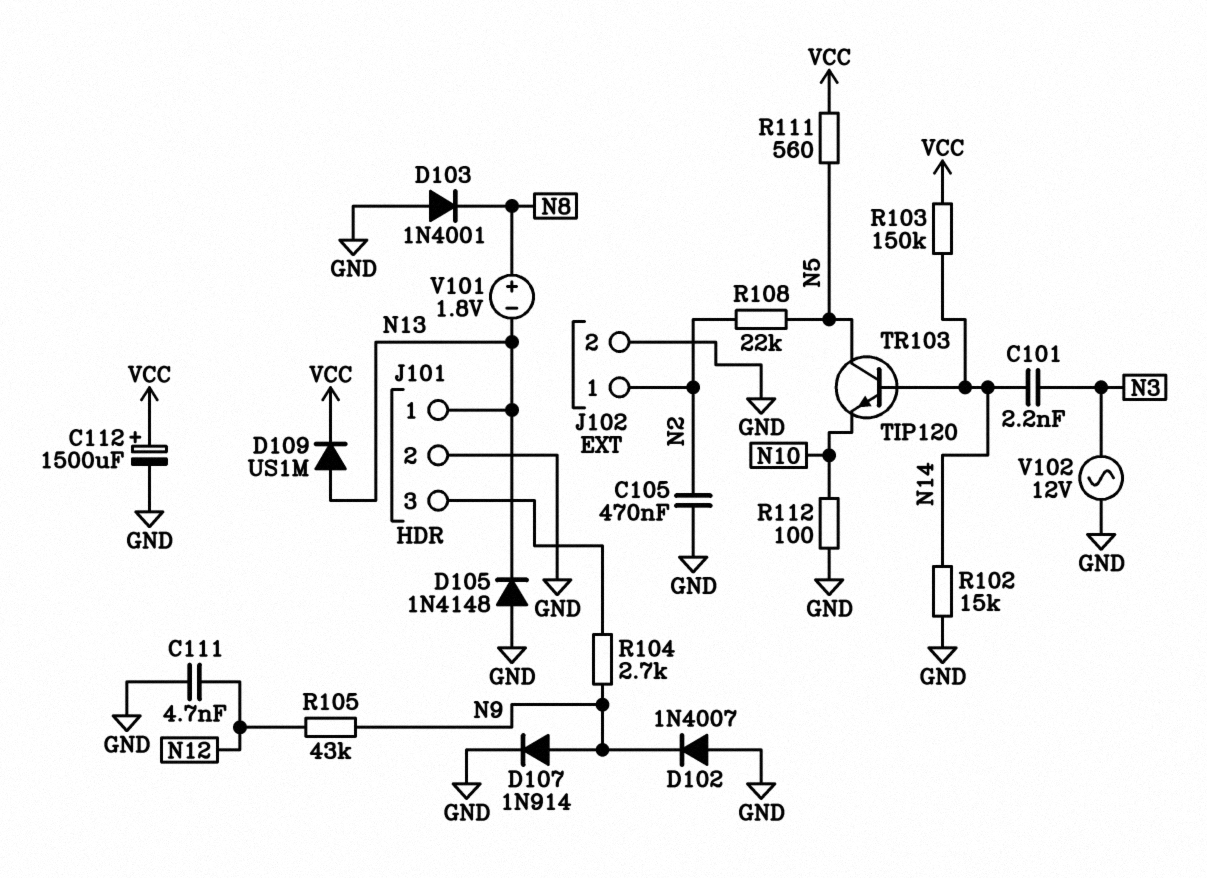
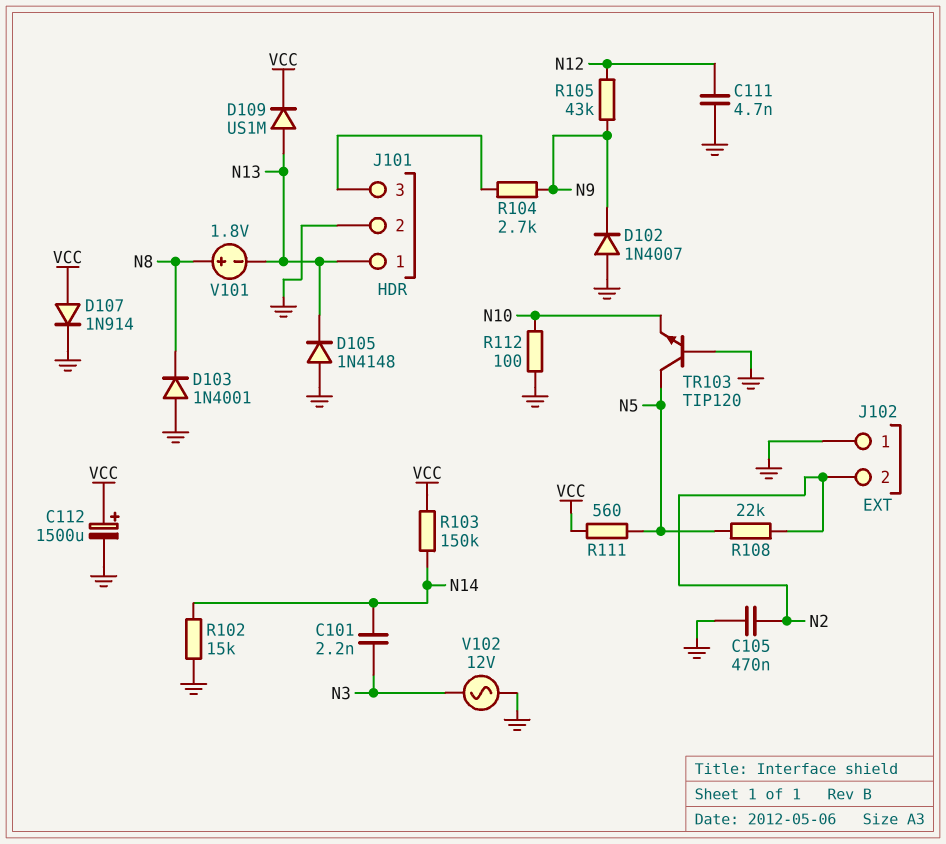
D107: diode 1N914 (A N9, K GND) -> diode 1N914 (A VCC, K GND)
J102 pin 1: N2 -> GND
J102 pin 2: GND -> N2
TR103: NPN TIP120 (B N14, C N5, E N10) -> NPN TIP120 (B GND, C N5, E N10)

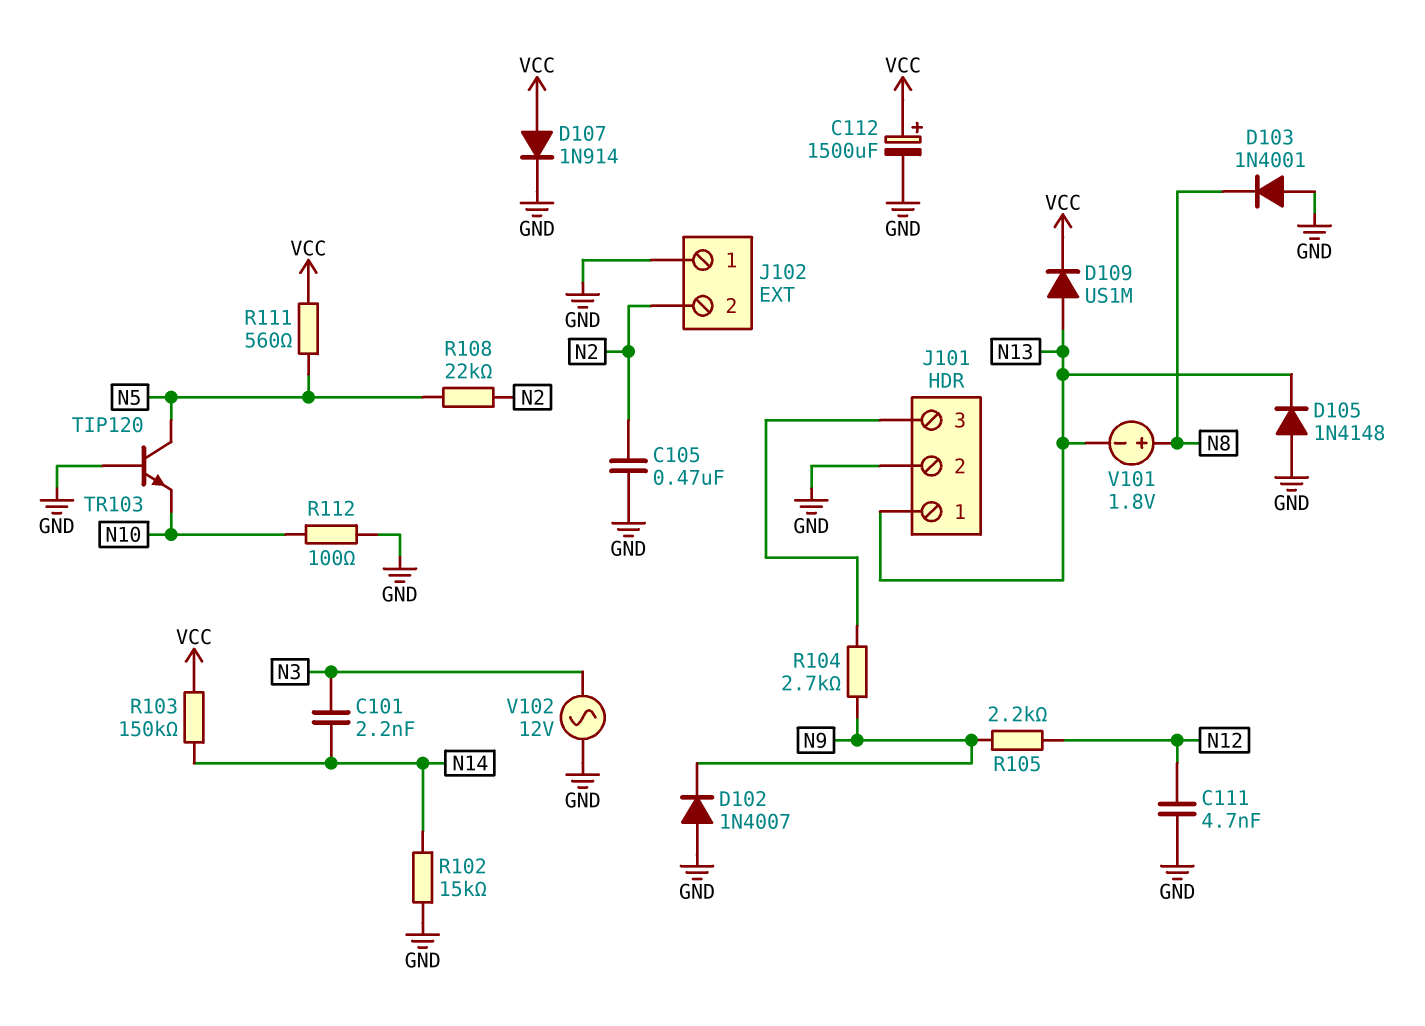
R105: 43k (N9, N12) -> 2.2k (N9, N12)

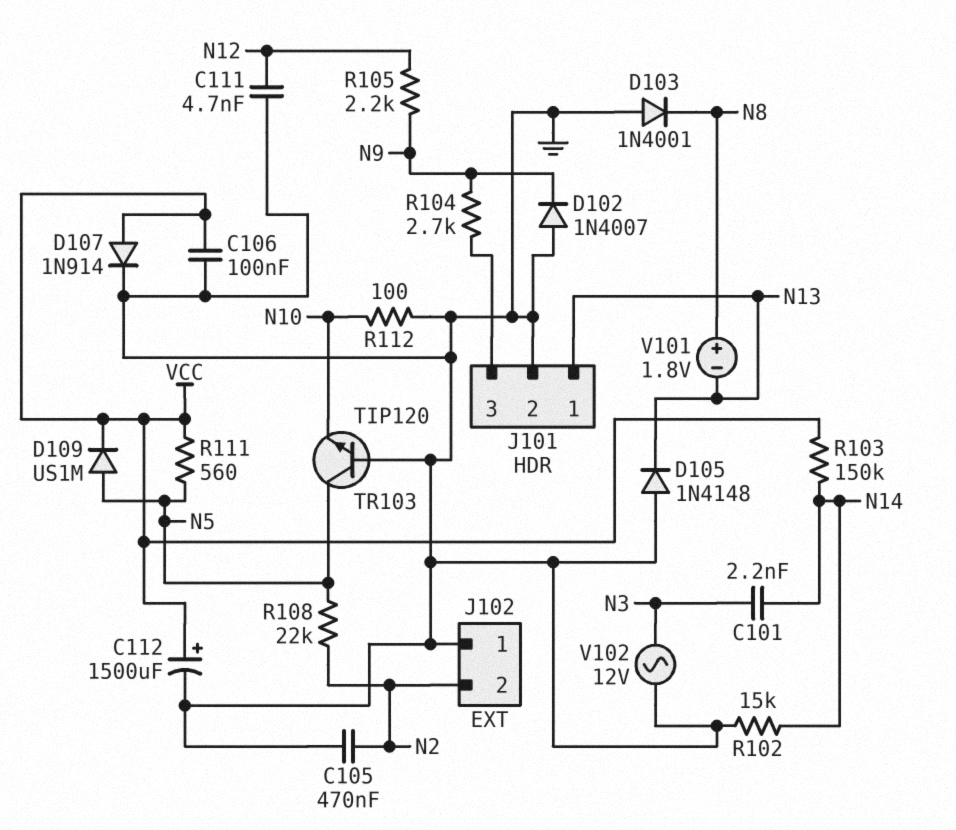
C106: none -> 100nF (GND, VCC)
D109: diode US1M (A N13, K VCC) -> diode US1M (A N5, K VCC)

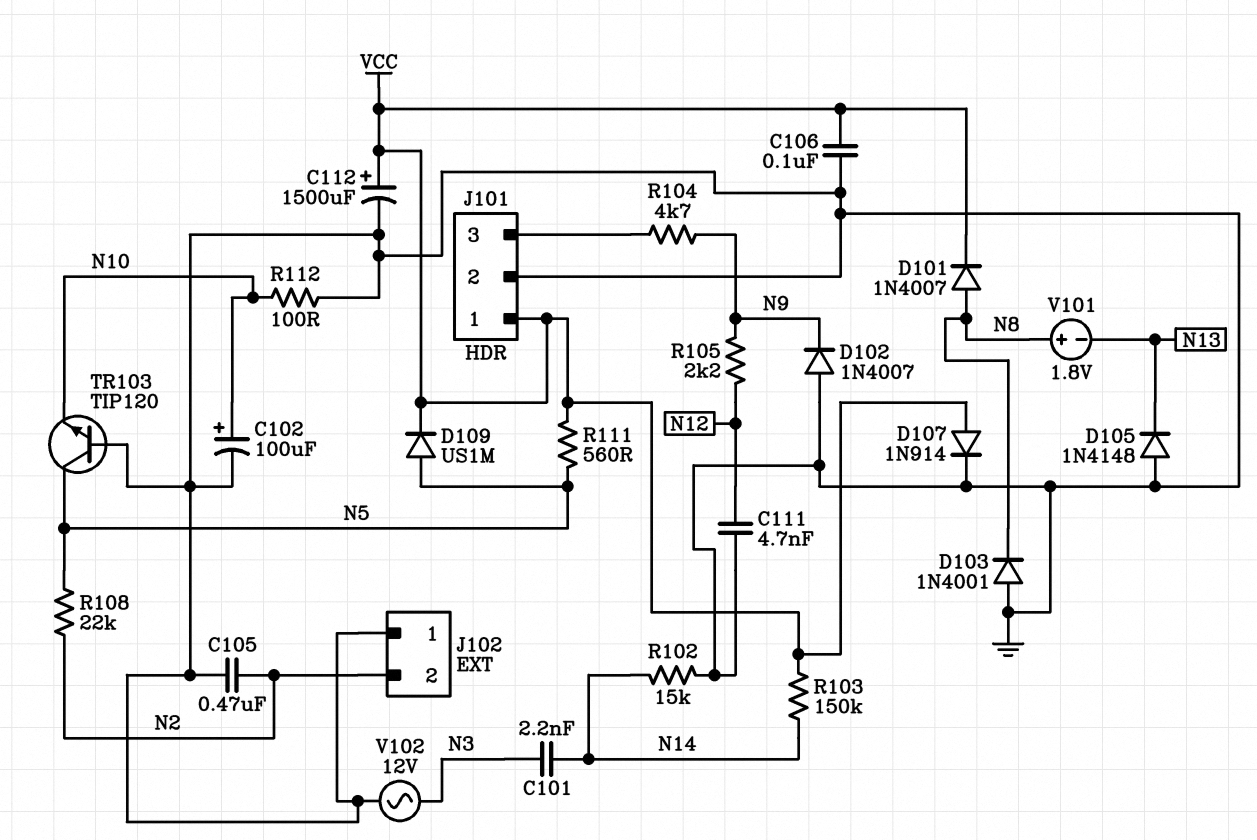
C102: none -> 100uF (plus N10, minus GND)
D101: none -> diode 1N4007 (A N8, K VCC)
J101 pin 1: N13 -> VCC
R104: 2.7k (J101/3, N9) -> 4.7k (J101/3, N9)

